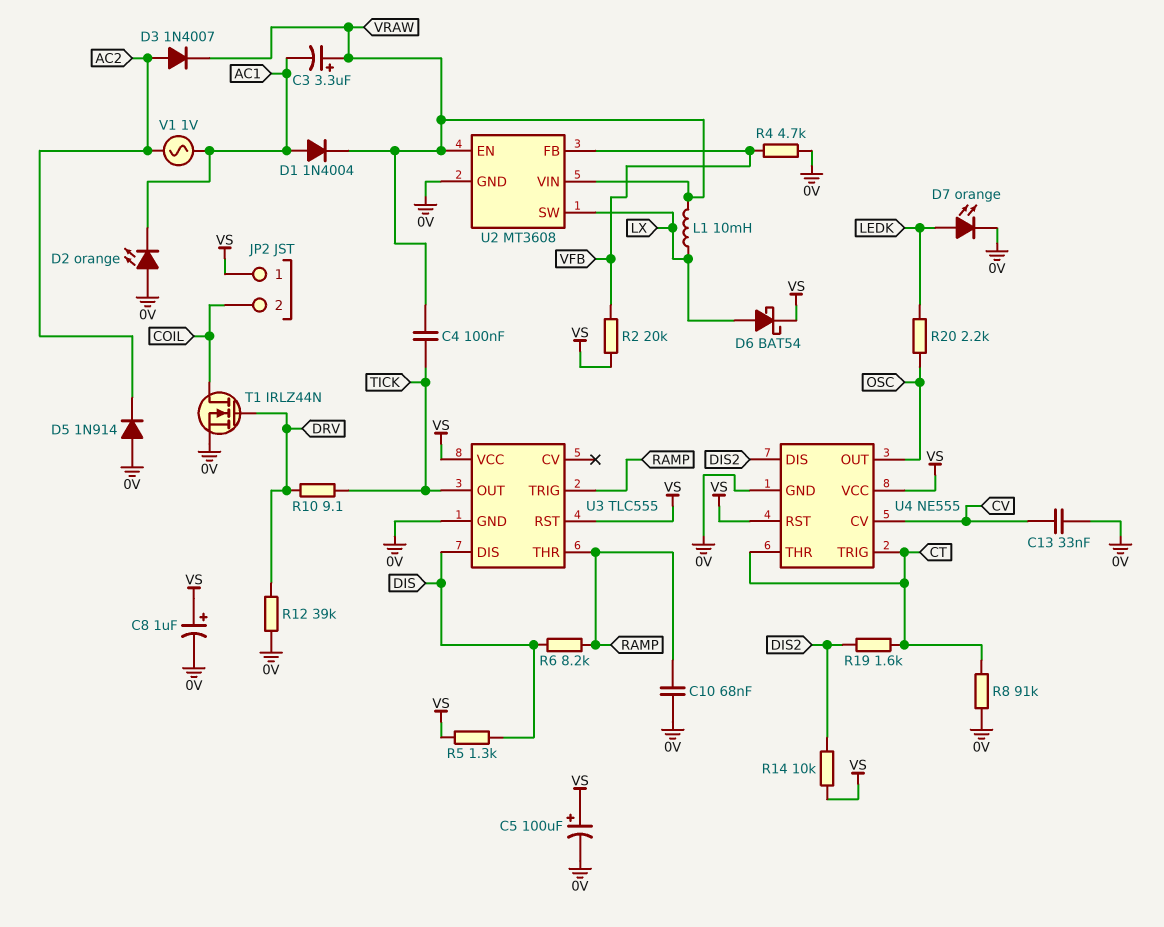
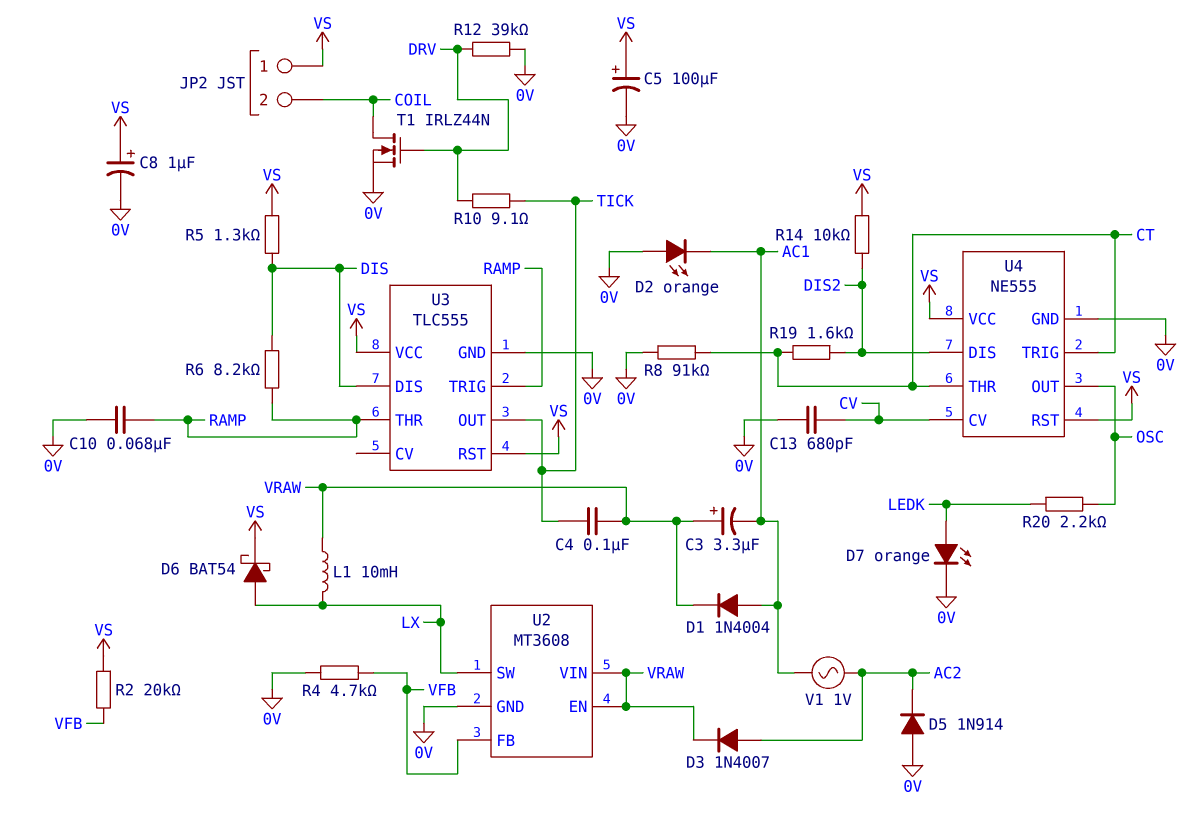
C13: 33nF (0V, CV) -> 680pF (0V, CV)

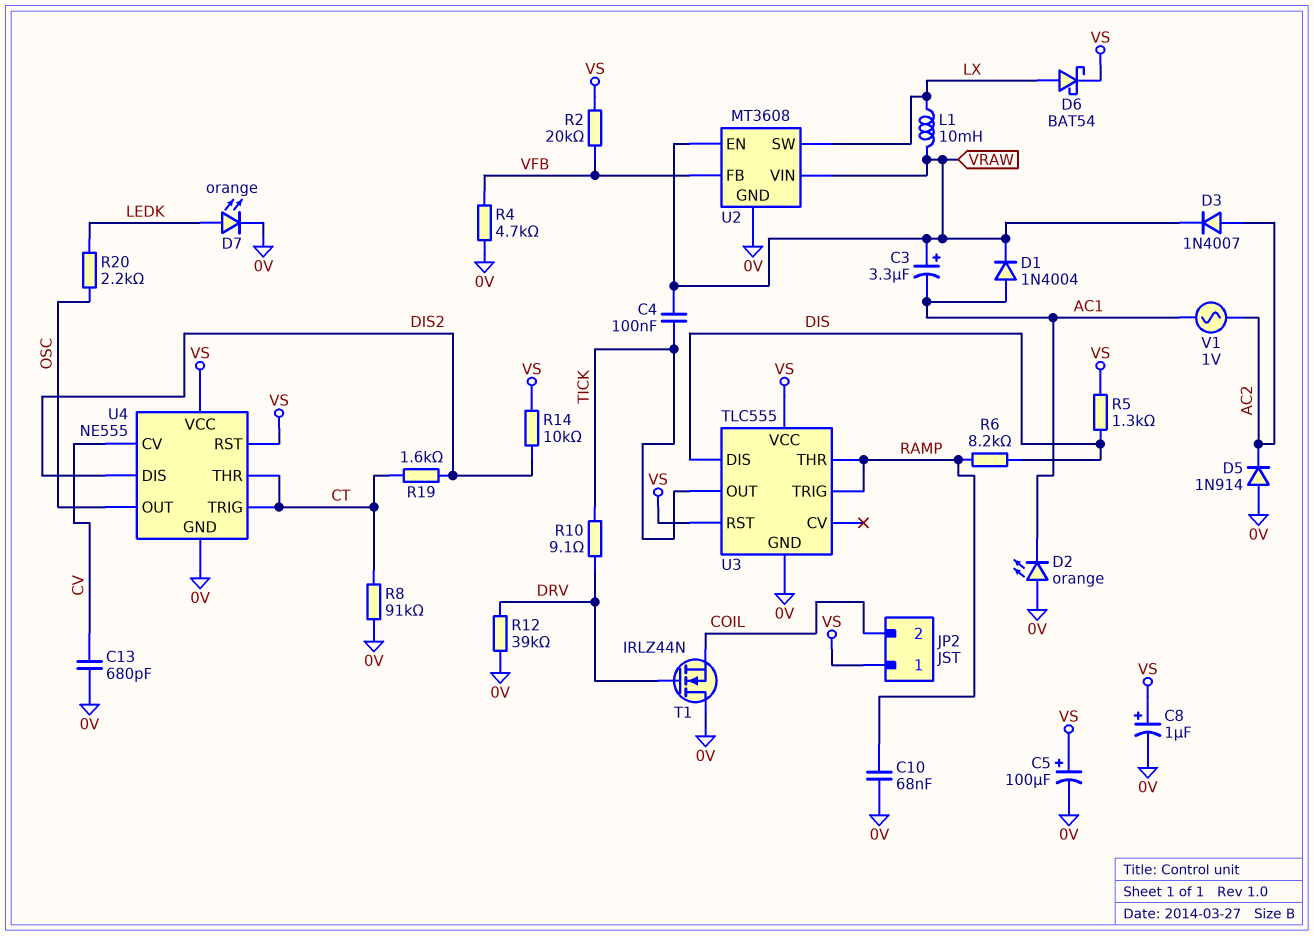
T1: NMOS IRLZ44N (G DRV, D COIL, S 0V) -> NMOS IRLZ44N (G DRV, D 0V, S COIL)

